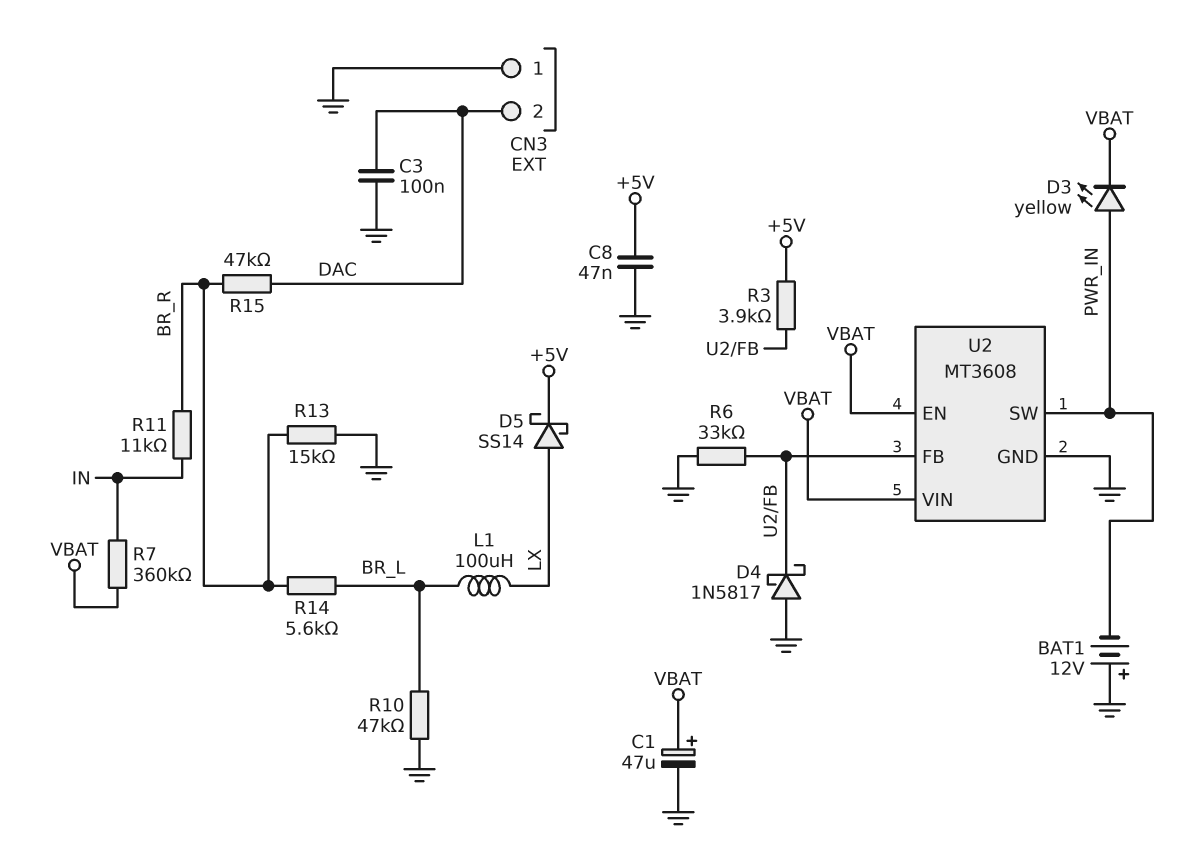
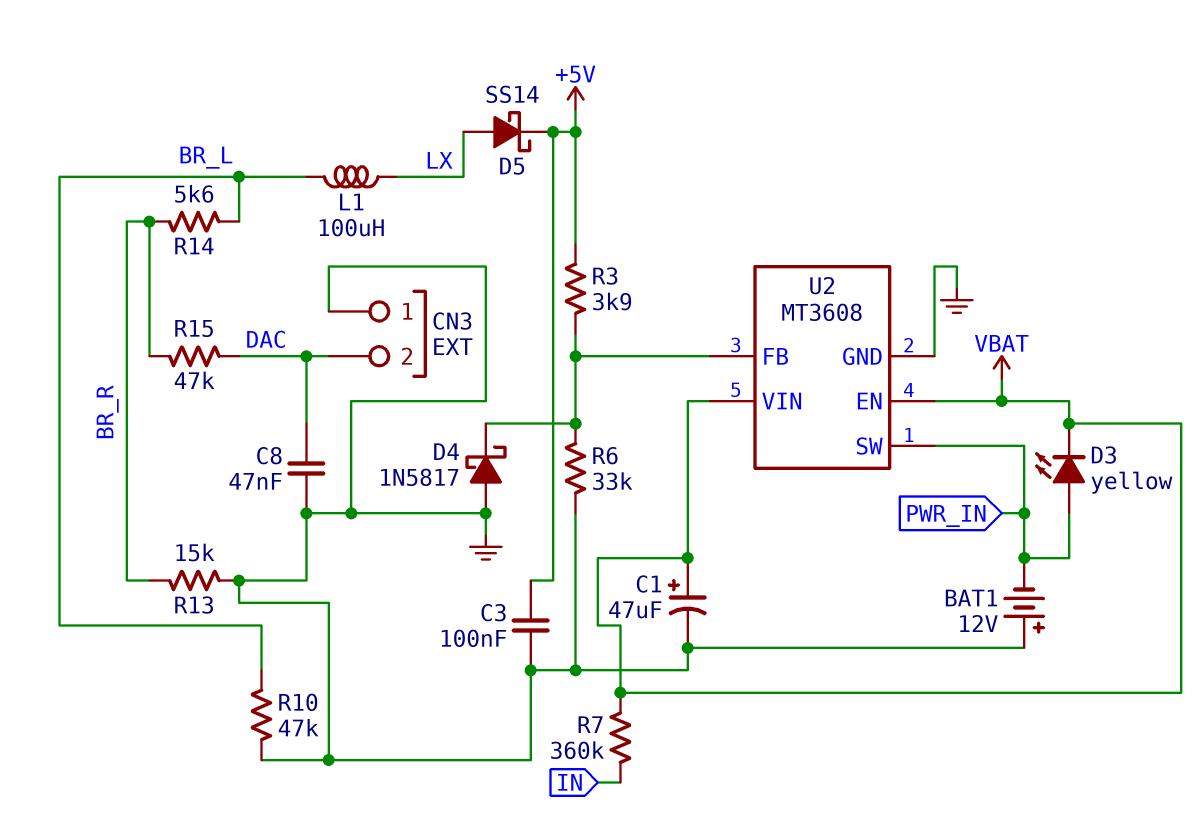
C3: 100nF (DAC, GND) -> 100nF (+5V, GND)
C8: 47nF (+5V, GND) -> 47nF (DAC, GND)
R11: 11k (BR_R, IN) -> none

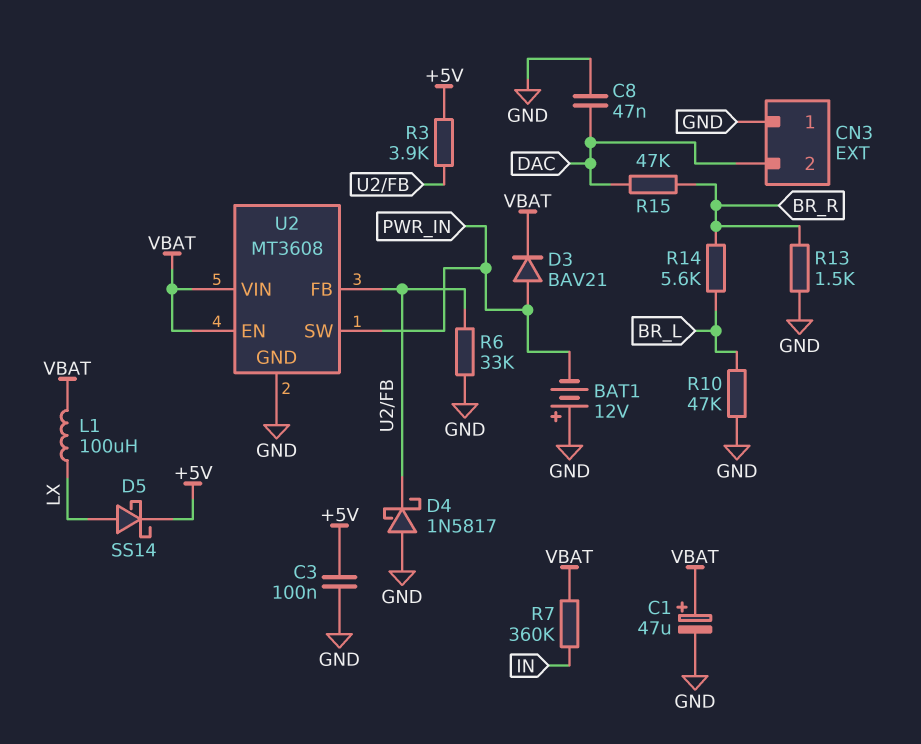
D3: LED yellow (A PWR_IN, K VBAT) -> diode BAV21 (A PWR_IN, K VBAT)
L1: 100uH (BR_L, LX) -> 100uH (LX, VBAT)
R13: 15k (BR_R, GND) -> 1.5k (BR_R, GND)

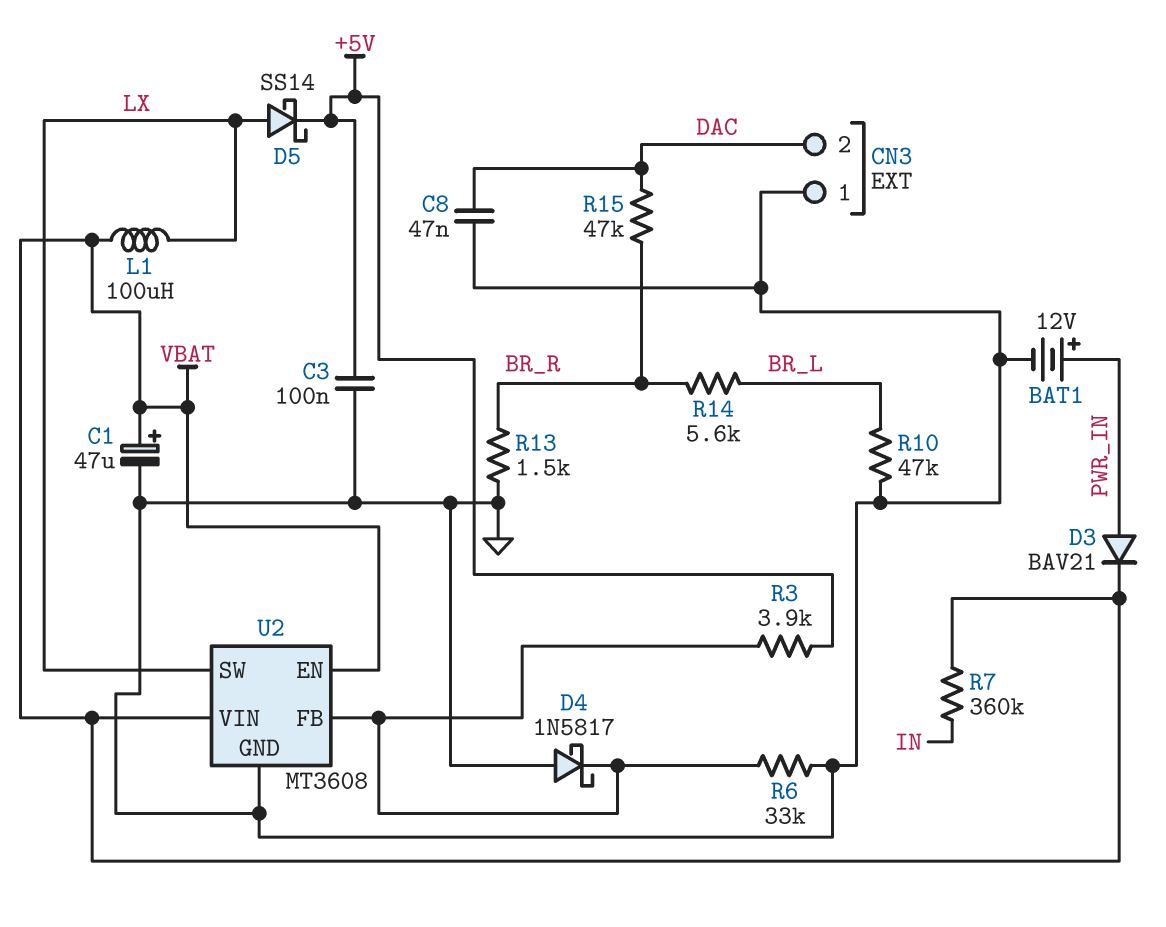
BAT1: 12V (plus GND, minus PWR_IN) -> 12V (plus PWR_IN, minus GND)
U2 pin SW: PWR_IN -> LX

